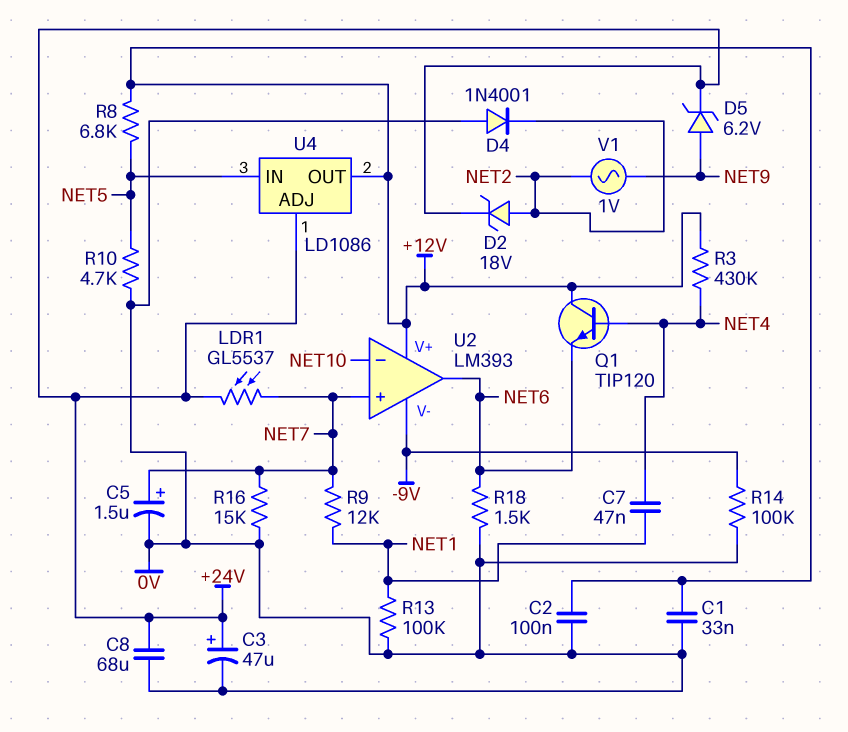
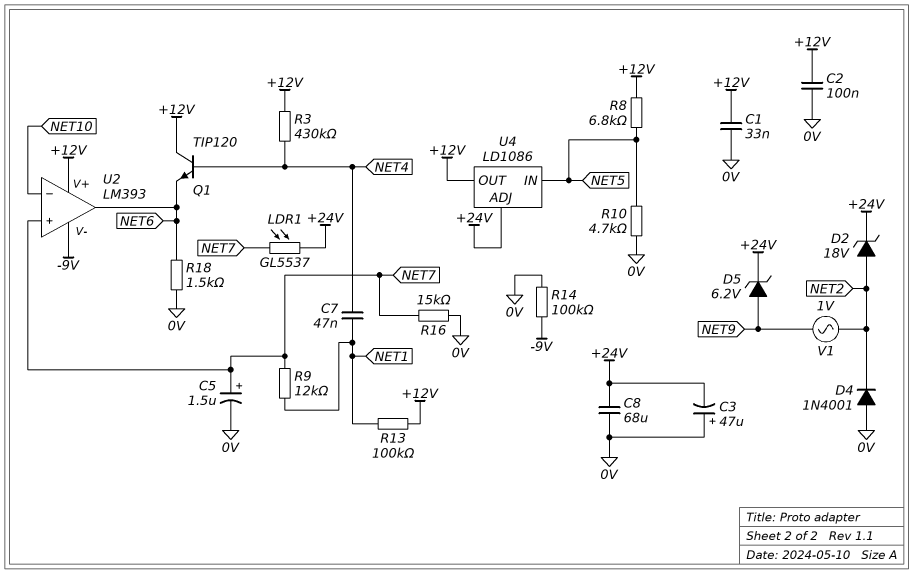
C3: 47uF (plus +24V, minus 0V) -> 47uF (plus 0V, minus +24V)
R13: 100k (0V, NET1) -> 100k (+12V, NET1)

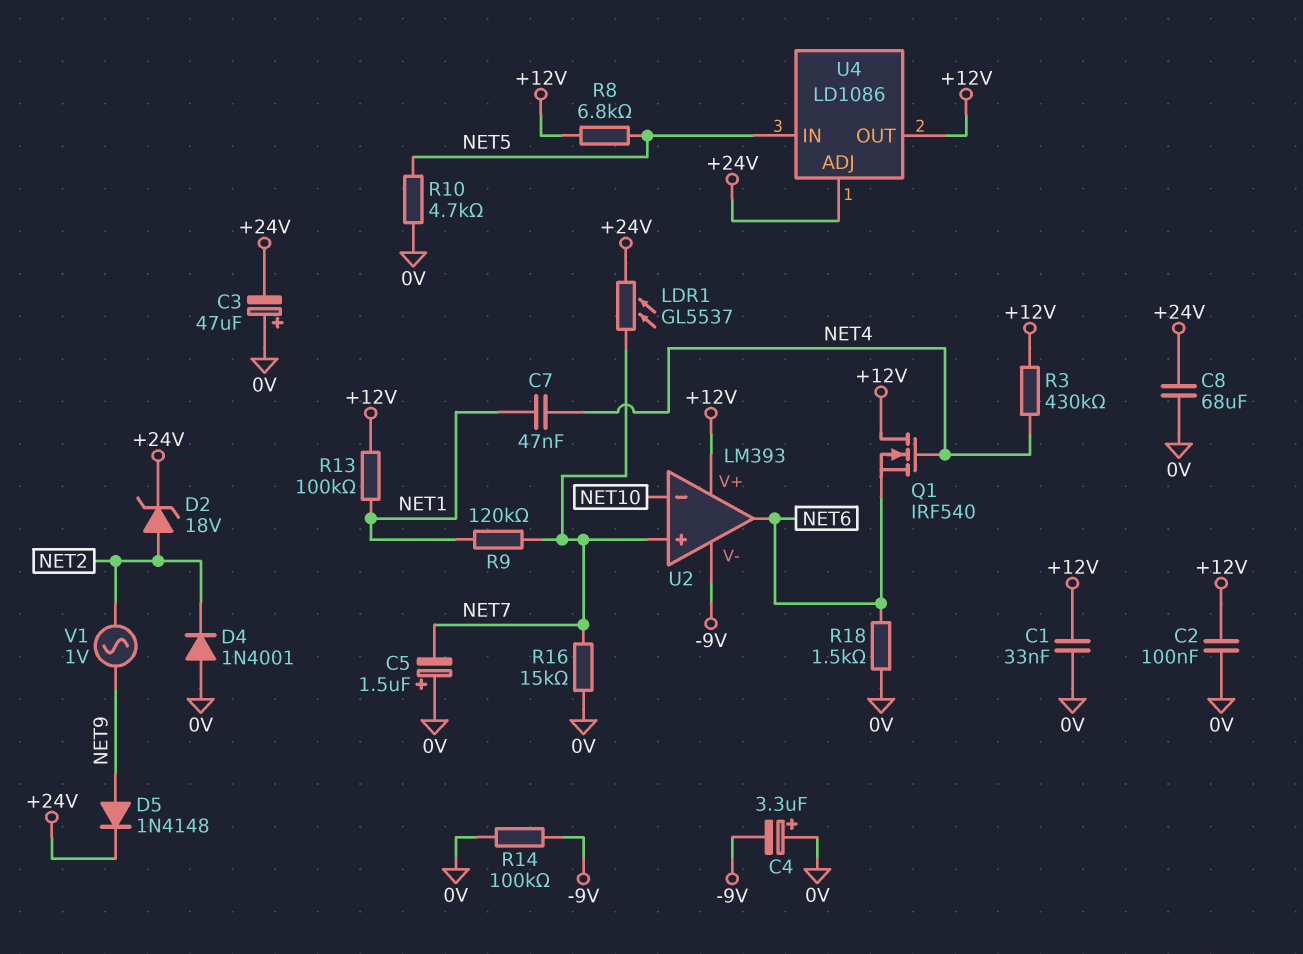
C4: none -> 3.3uF (plus 0V, minus -9V)
C5: 1.5uF (plus NET7, minus 0V) -> 1.5uF (plus 0V, minus NET7)
D5: zener 6.2V (A NET9, K +24V) -> diode 1N4148 (A NET9, K +24V)
Q1: NPN TIP120 (B NET4, C +12V, E NET6) -> NMOS IRF540 (G NET4, D +12V, S NET6)
R9: 12k (NET1, NET7) -> 120k (NET1, NET7)

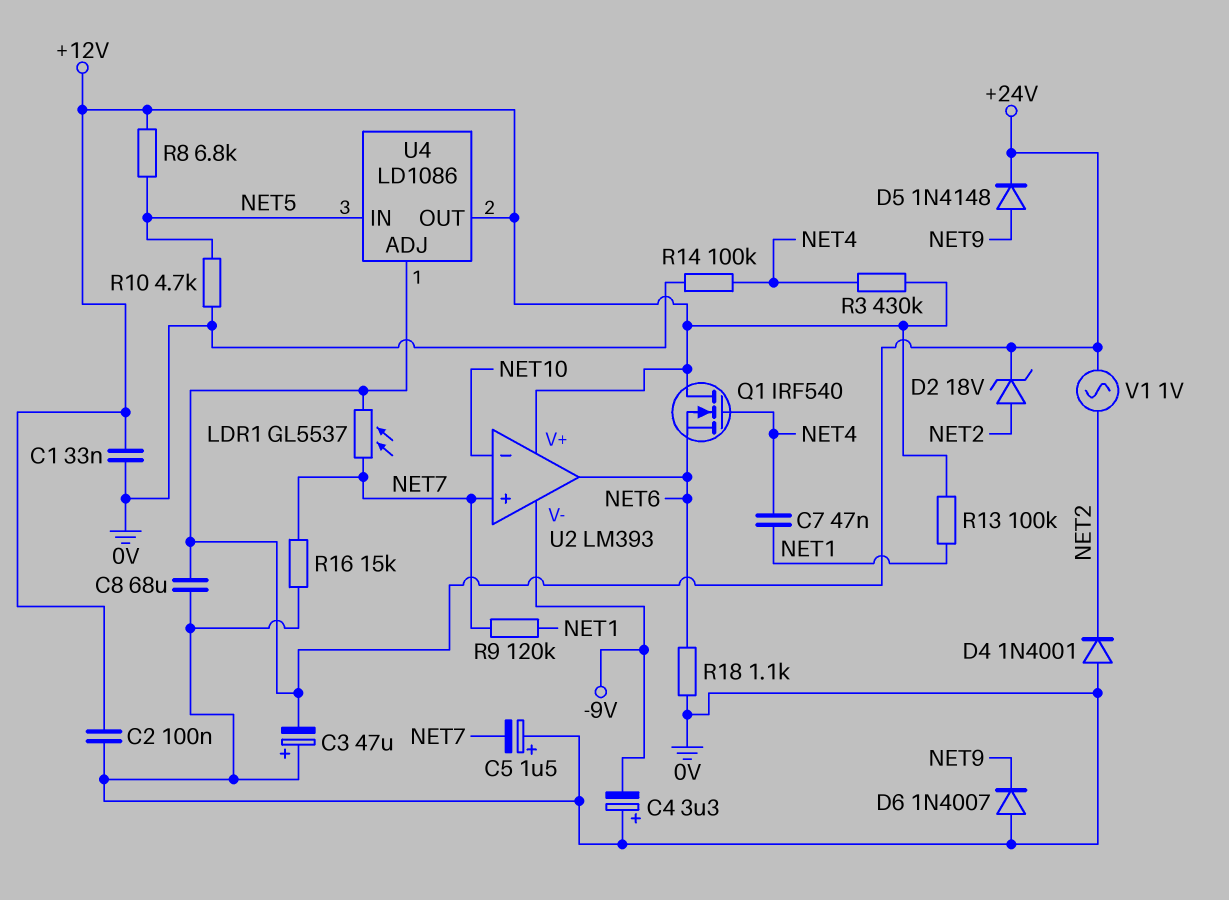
D6: none -> diode 1N4007 (A 0V, K NET9)
R14: 100k (-9V, 0V) -> 100k (0V, NET4)
R18: 1.5k (0V, NET6) -> 1.1k (0V, NET6)
V1: AC 1V (NET2, NET9) -> AC 1V (+24V, NET2)

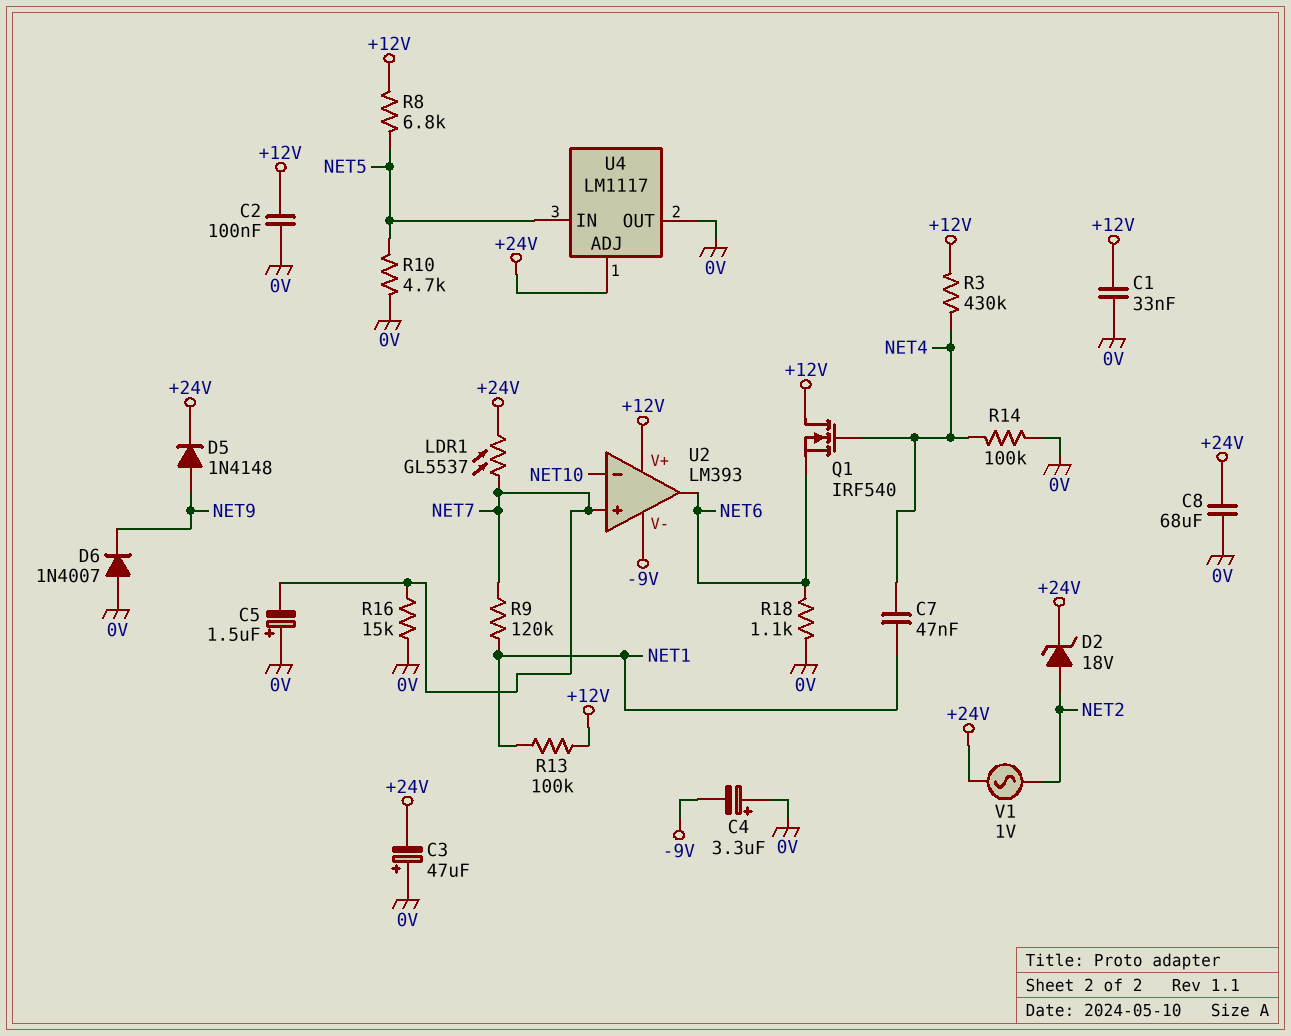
D4: diode 1N4001 (A 0V, K NET2) -> none
U4: LD1086 -> LM1117
U4 pin OUT: +12V -> 0V

